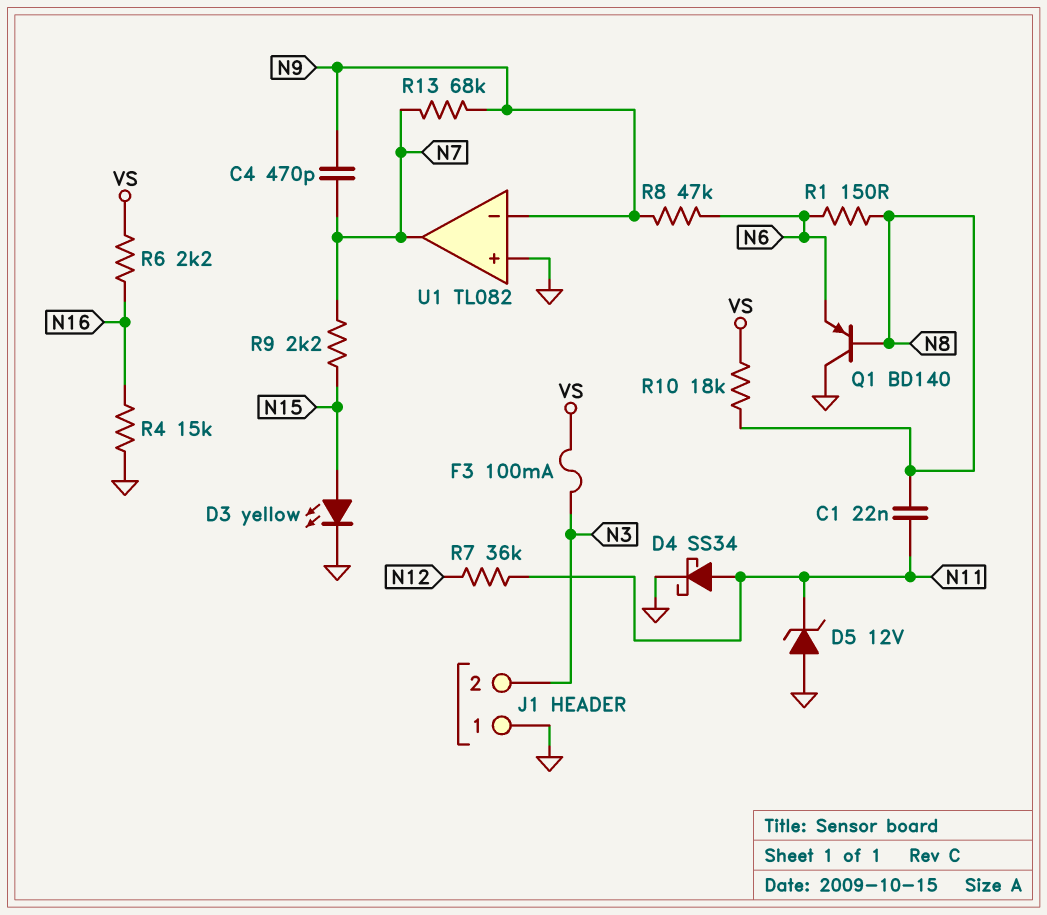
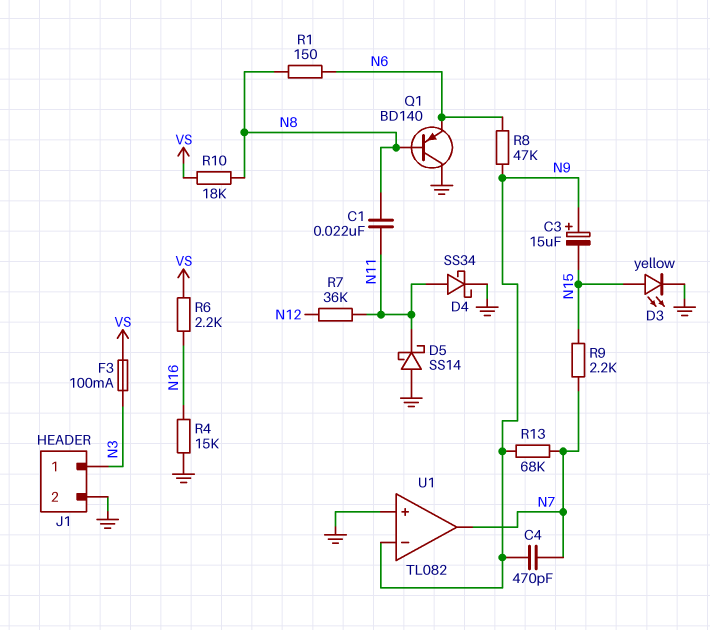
C3: none -> 15uF (plus N9, minus N15)
D5: zener 12V (A GND, K N11) -> schottky SS14 (A GND, K N11)
J1 pin 1: GND -> N3
J1 pin 2: N3 -> GND

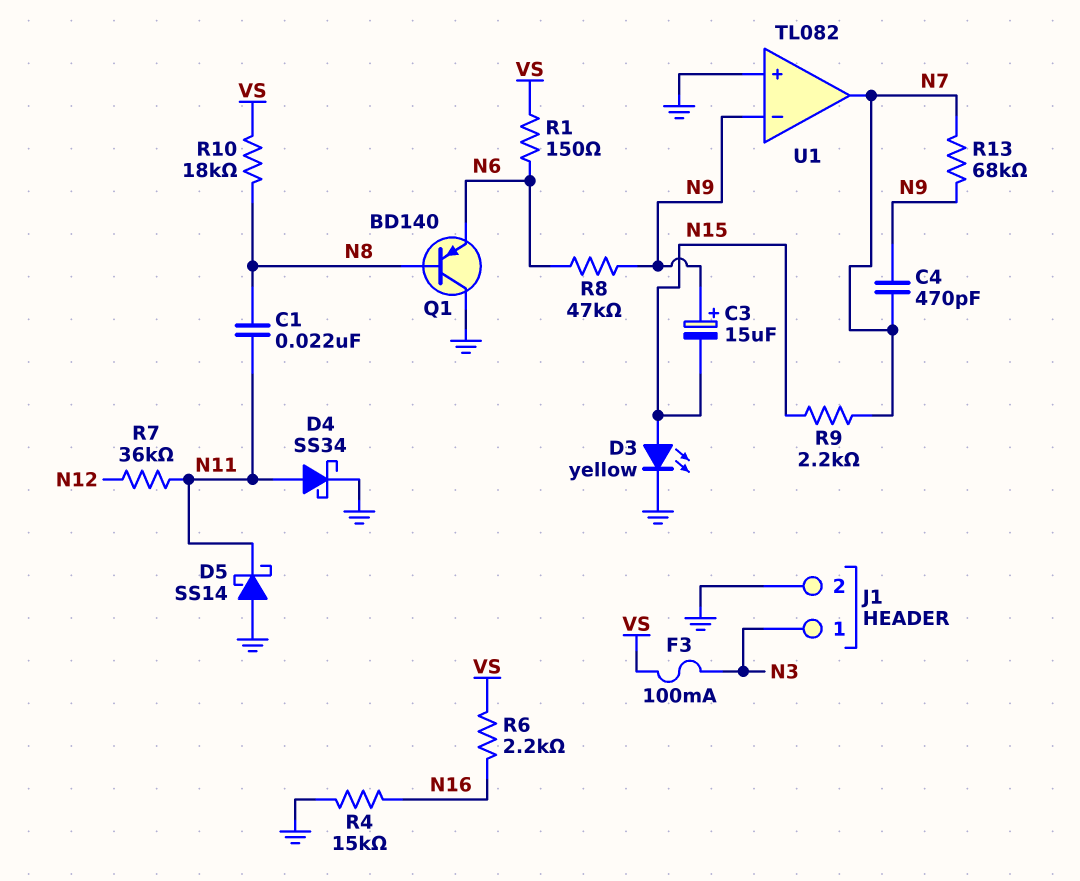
R1: 150 (N6, N8) -> 150 (N6, VS)

